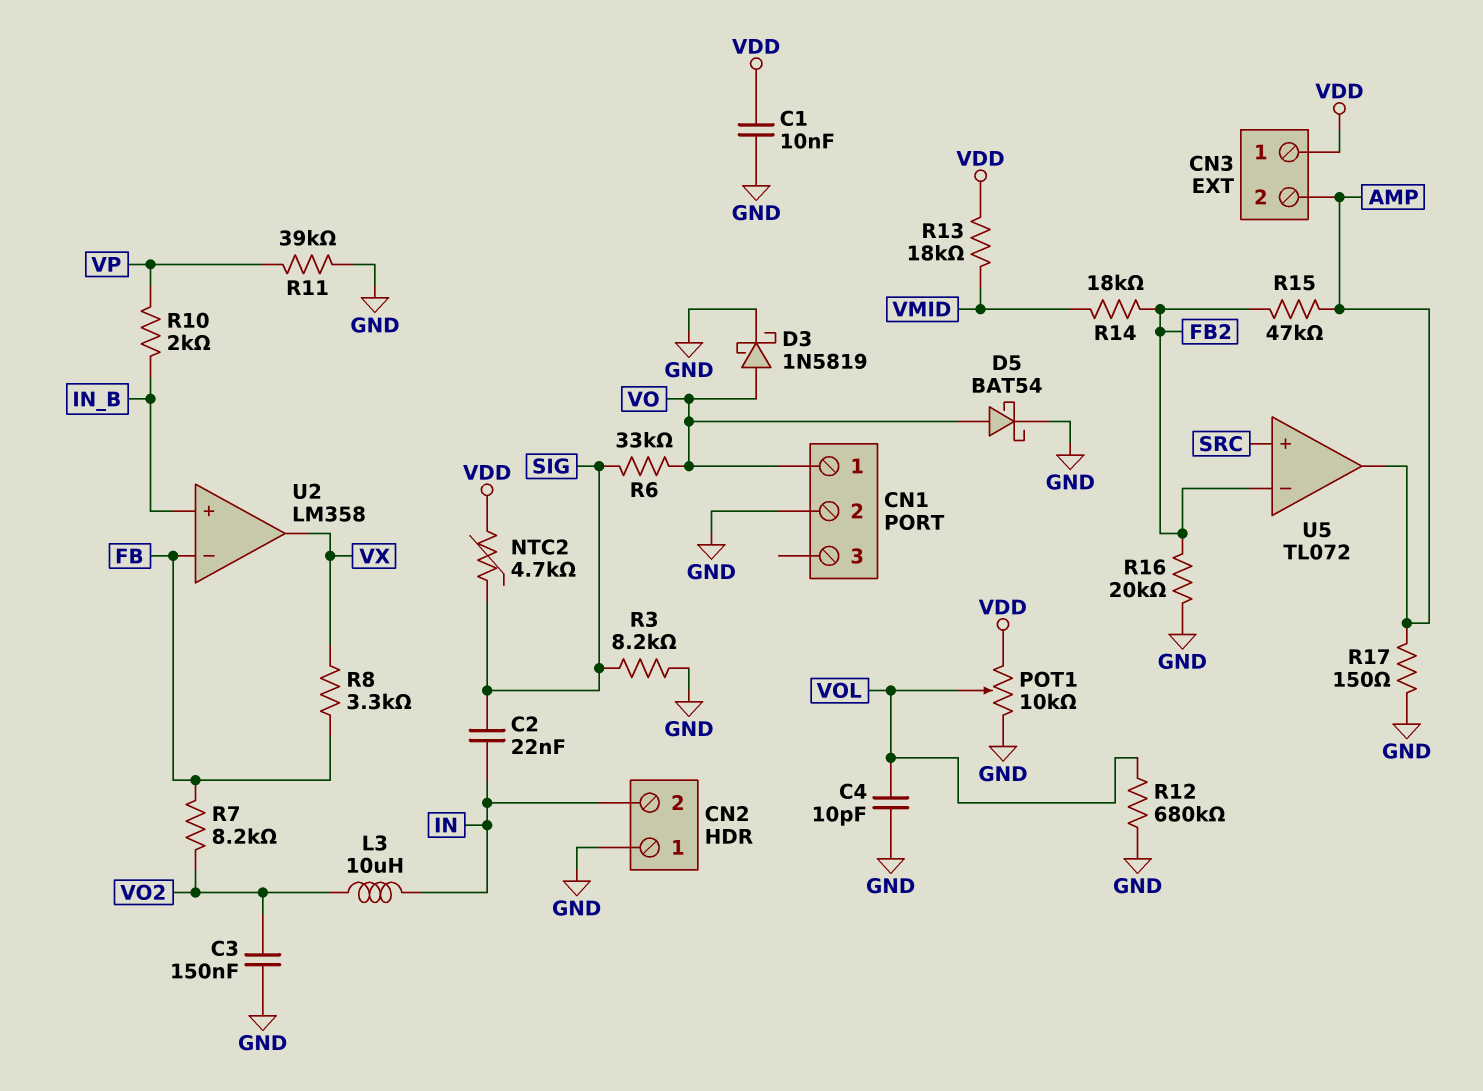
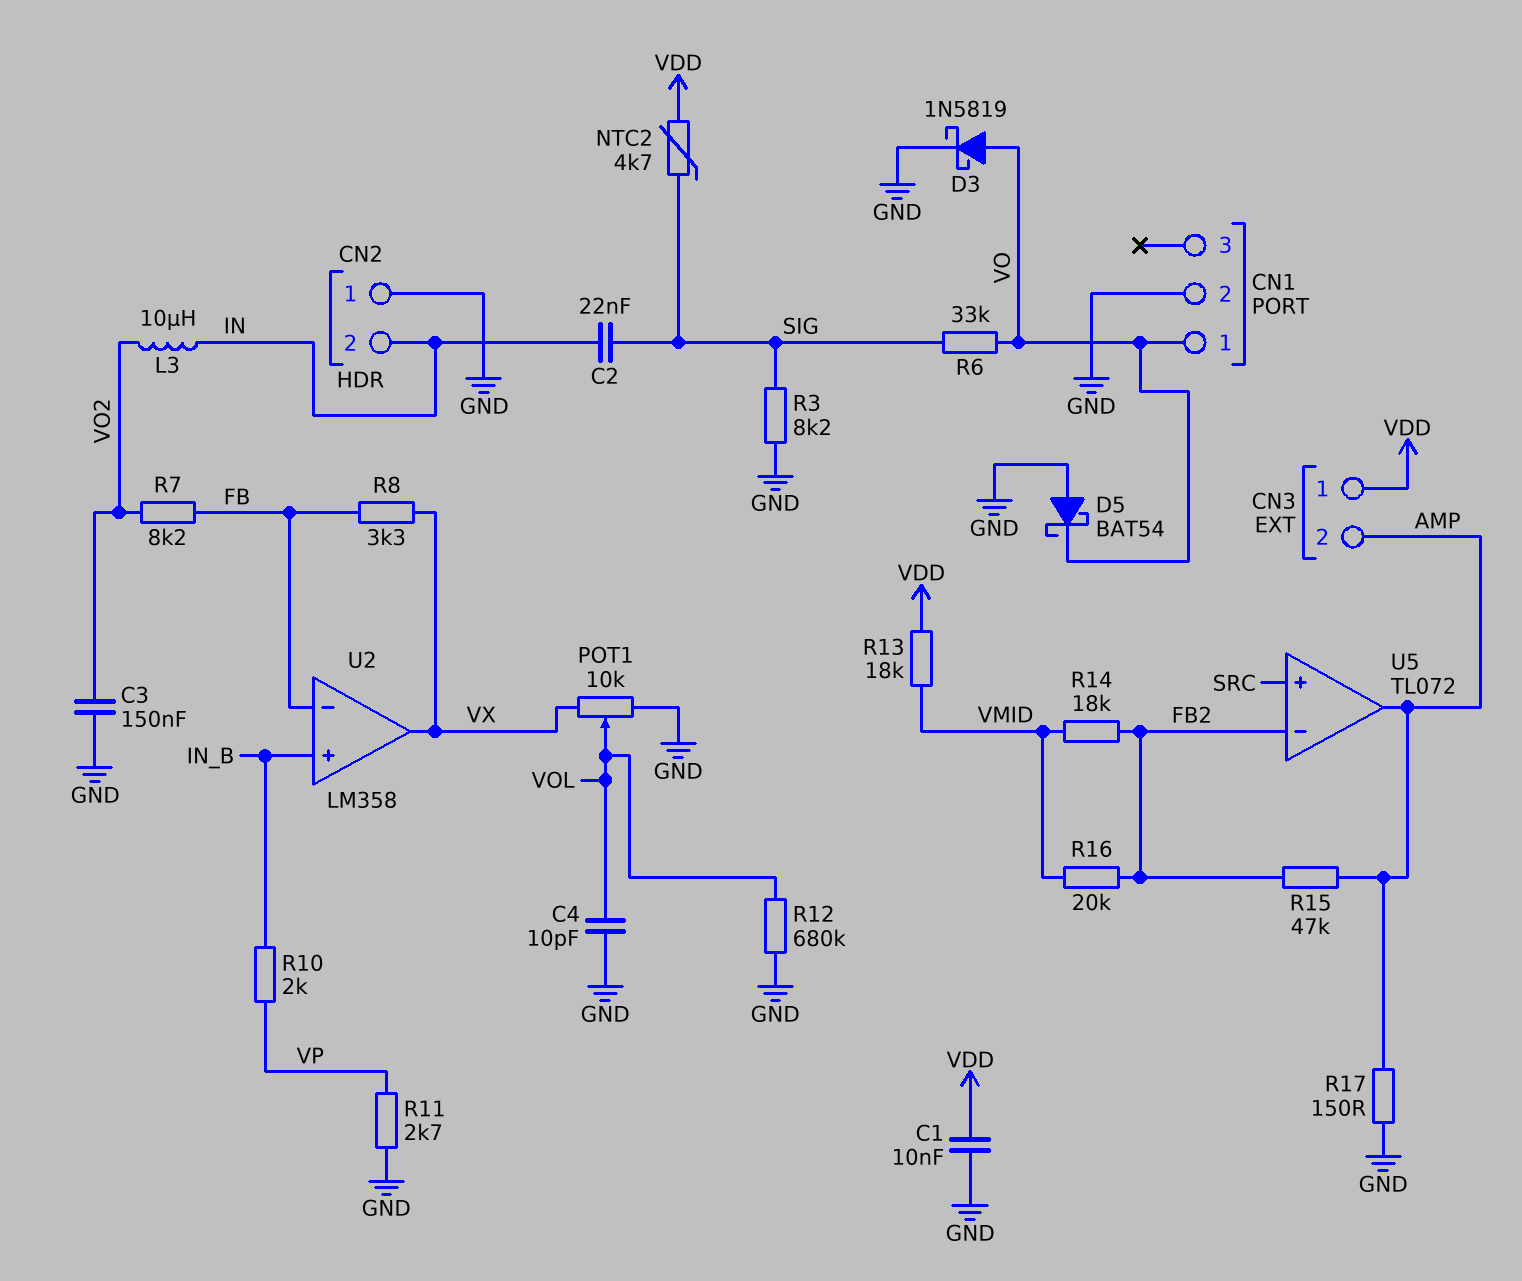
D5: schottky BAT54 (A VO, K GND) -> schottky BAT54 (A GND, K VO)
POT1: 10k (GND, VDD, wiper VOL) -> 10k (GND, VX, wiper VOL)
R11: 39k (GND, VP) -> 2.7k (GND, VP)
R16: 20k (FB2, GND) -> 20k (FB2, VMID)

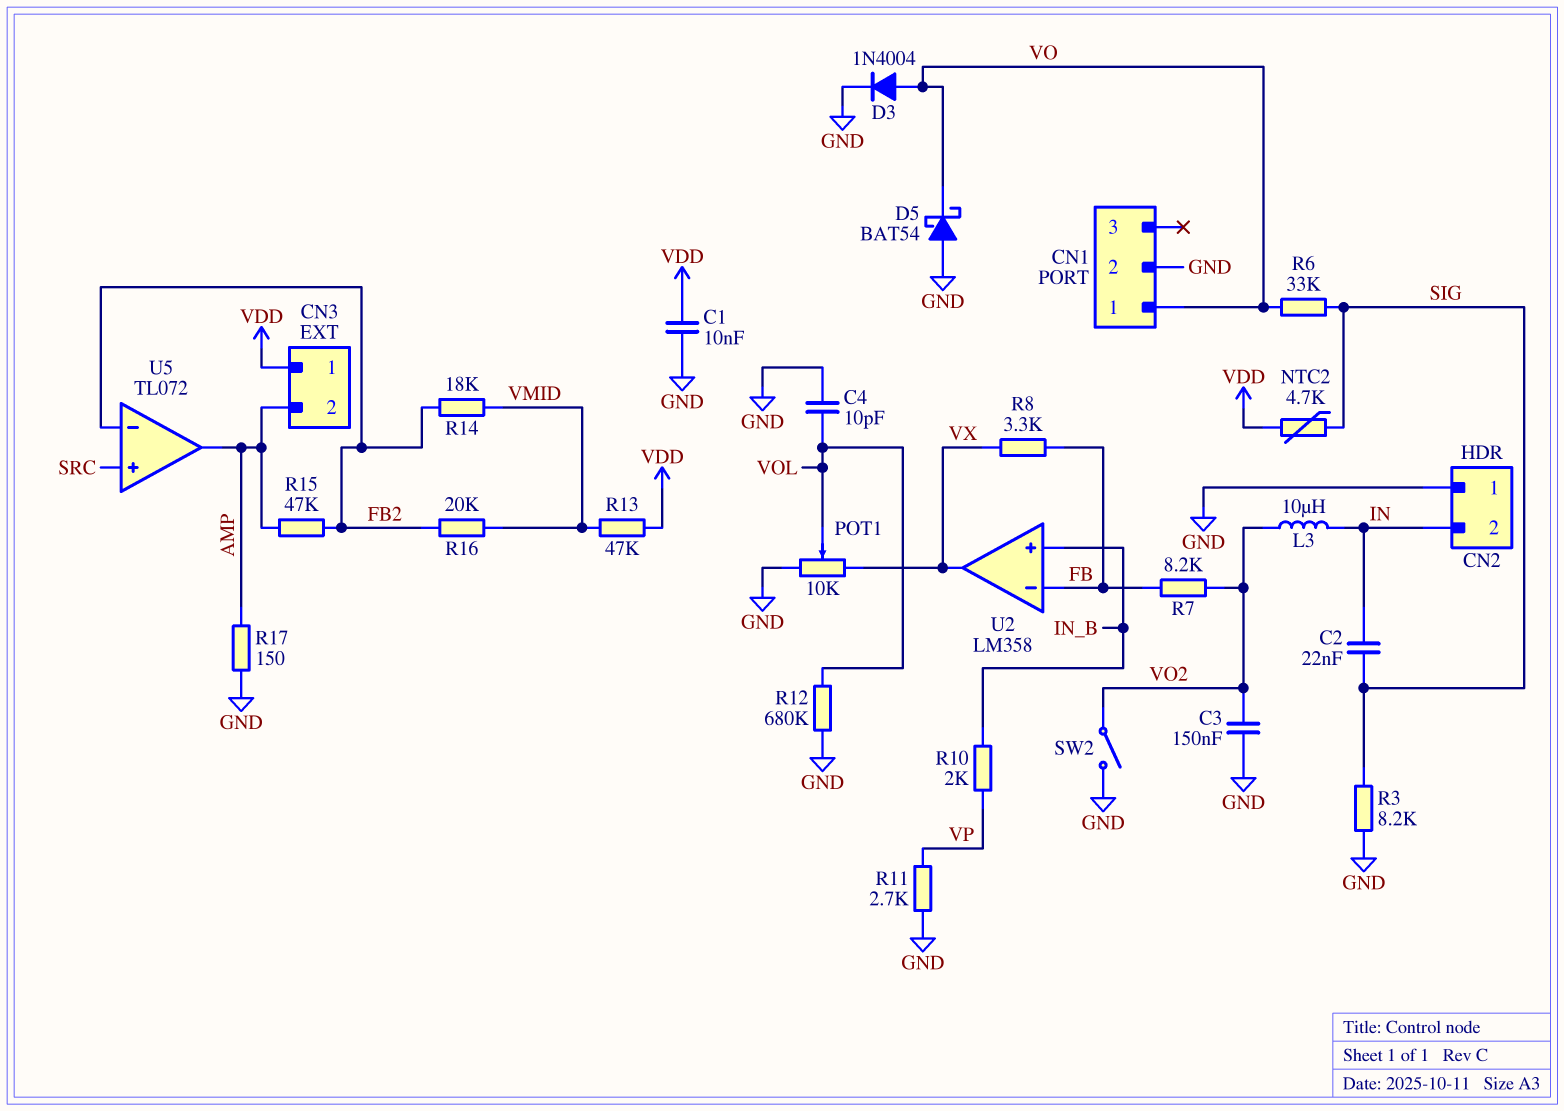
D3: schottky 1N5819 (A VO, K GND) -> diode 1N4004 (A VO, K GND)
R13: 18k (VDD, VMID) -> 47k (VDD, VMID)
SW2: none -> switch (GND, VO2)

